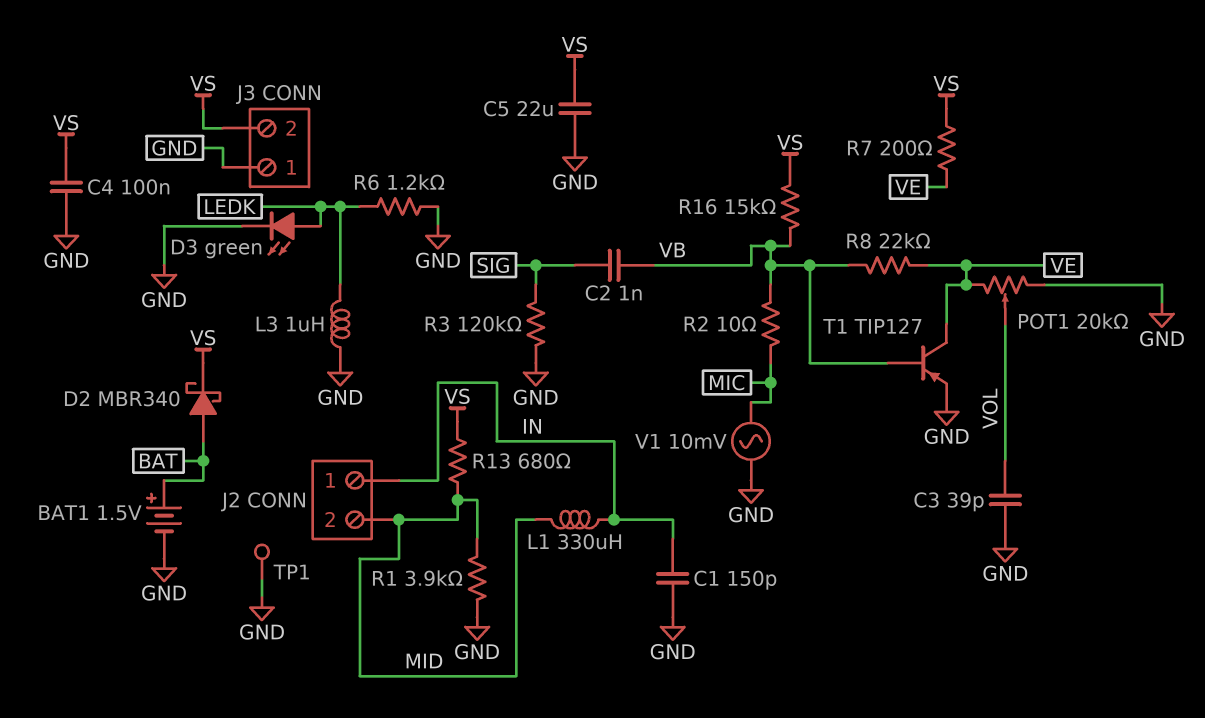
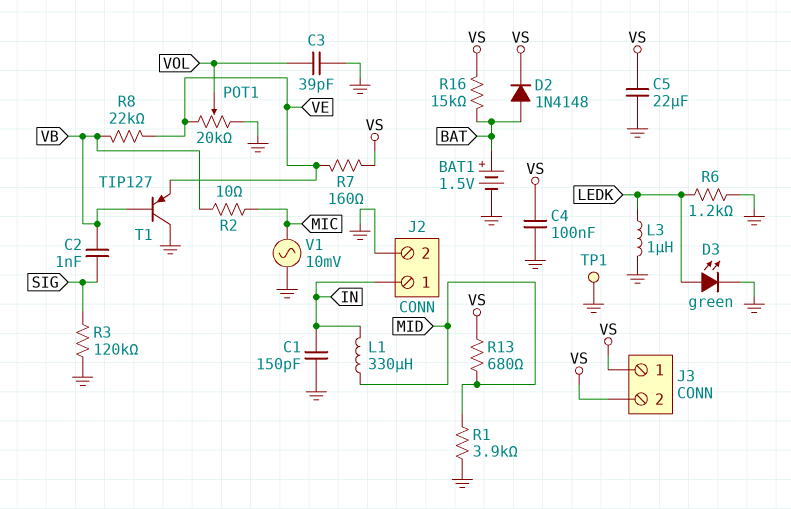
D2: schottky MBR340 (A BAT, K VS) -> diode 1N4148 (A BAT, K VS)
J2 pin 2: MID -> GND
J3 pin 1: GND -> VS
R7: 200 (VE, VS) -> 160 (VE, VS)
R16: 15k (VB, VS) -> 15k (BAT, VS)
T1: PNP TIP127 (B VB, C VE, E GND) -> PNP TIP127 (B VB, C GND, E VE)

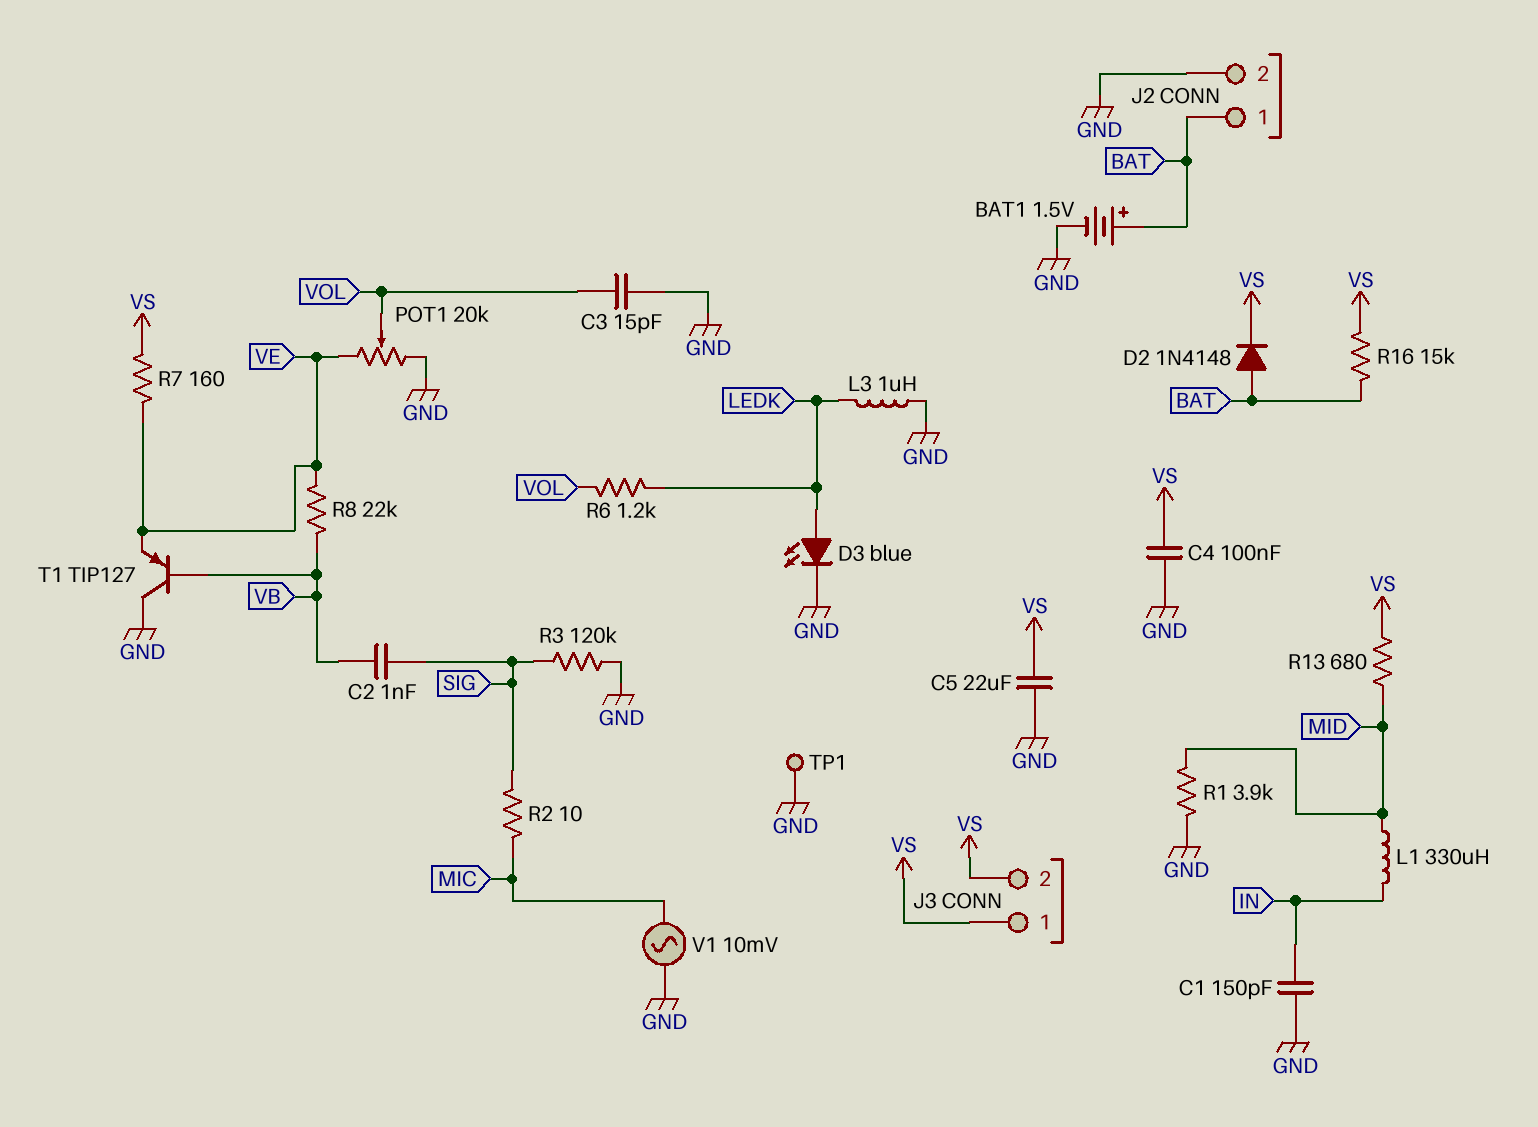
C3: 39pF (GND, VOL) -> 15pF (GND, VOL)
D3: LED green (A LEDK, K GND) -> LED blue (A LEDK, K GND)
J2 pin 1: IN -> BAT
R2: 10 (MIC, VB) -> 10 (MIC, SIG)
R6: 1.2k (GND, LEDK) -> 1.2k (LEDK, VOL)

